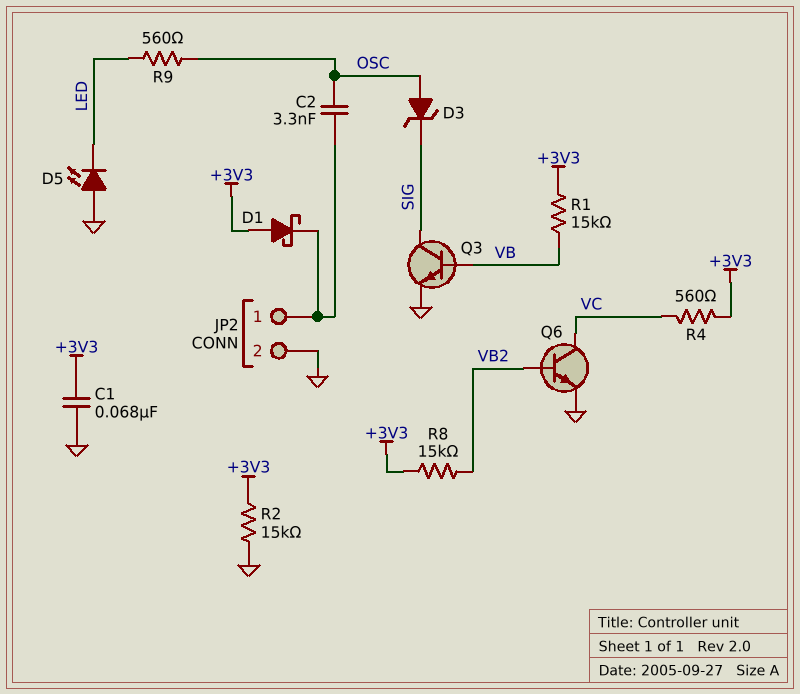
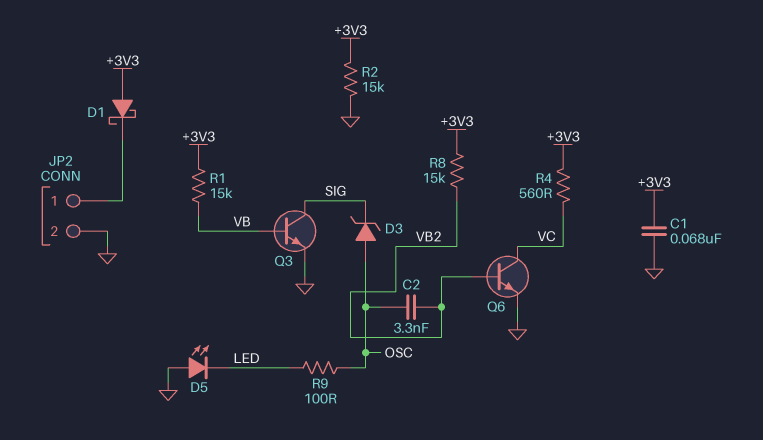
C2: 3.3nF (JP2/1, OSC) -> 3.3nF (OSC, VB2)
R9: 560 (LED, OSC) -> 100 (LED, OSC)

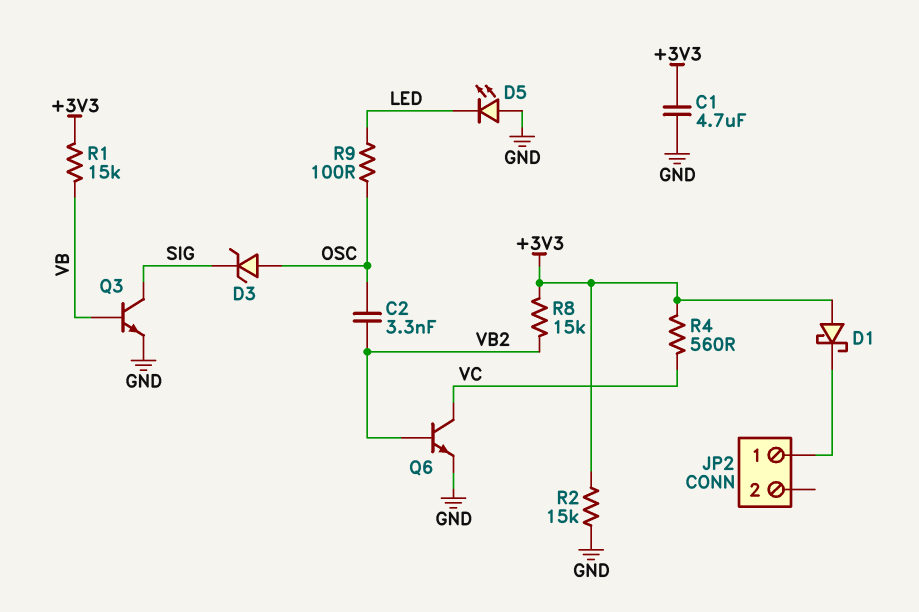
C1: 68nF (+3V3, GND) -> 4.7uF (+3V3, GND)
JP2 pin 2: GND -> none

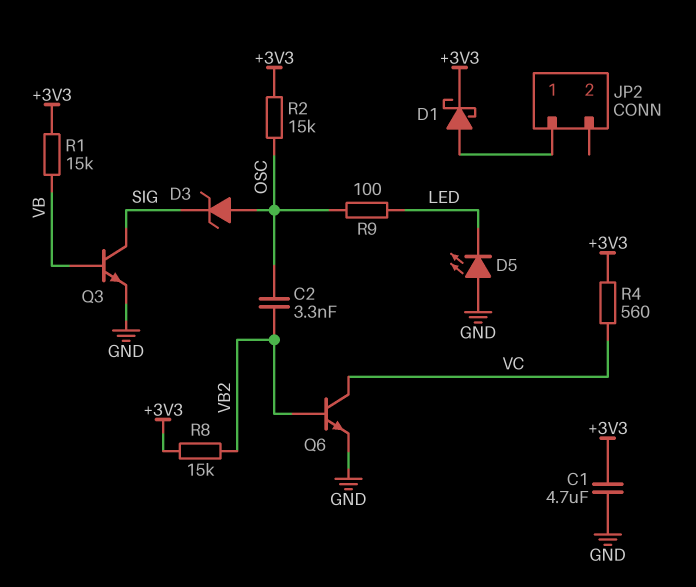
D1: schottky (A +3V3, K JP2/1) -> schottky (A JP2/1, K +3V3)
R2: 15k (+3V3, GND) -> 15k (+3V3, OSC)

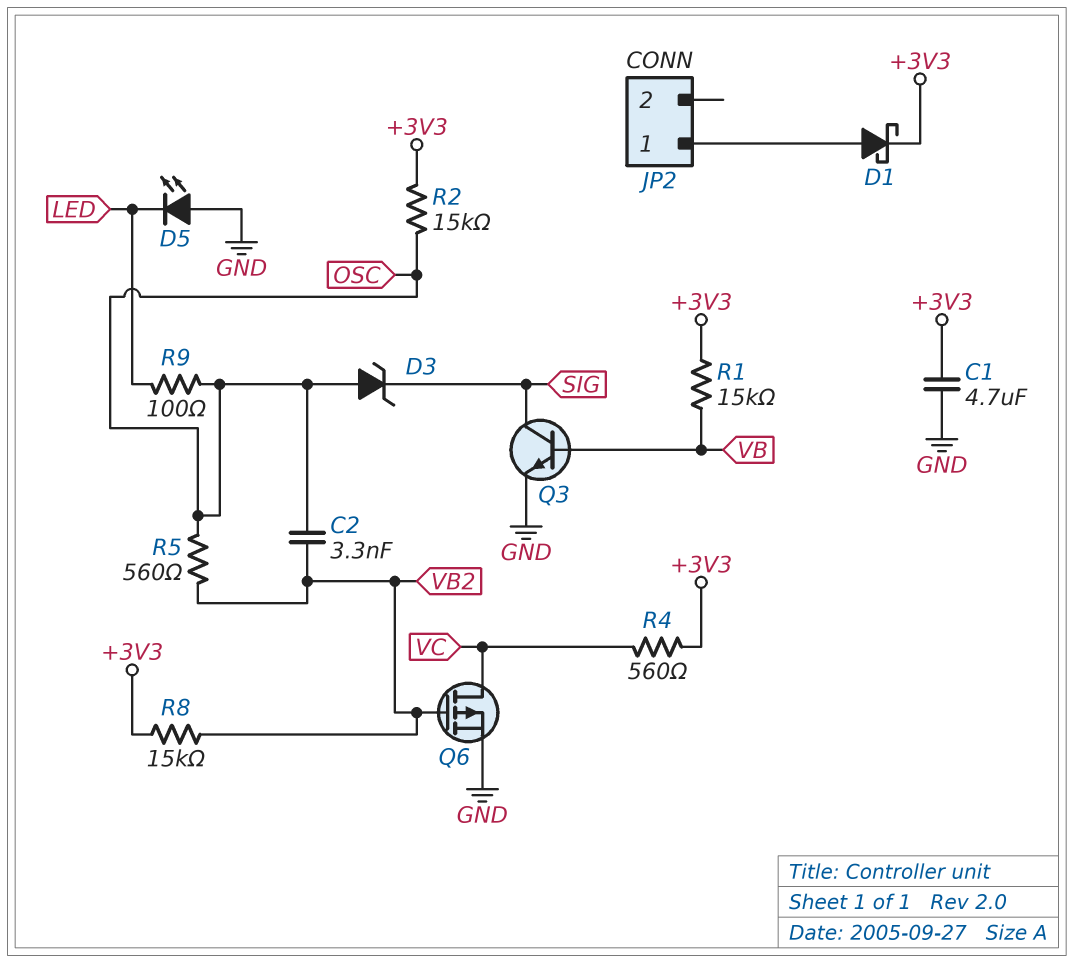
Q6: NPN (B VB2, C VC, E GND) -> PMOS (G VB2, D VC, S GND)
R5: none -> 560 (OSC, VB2)

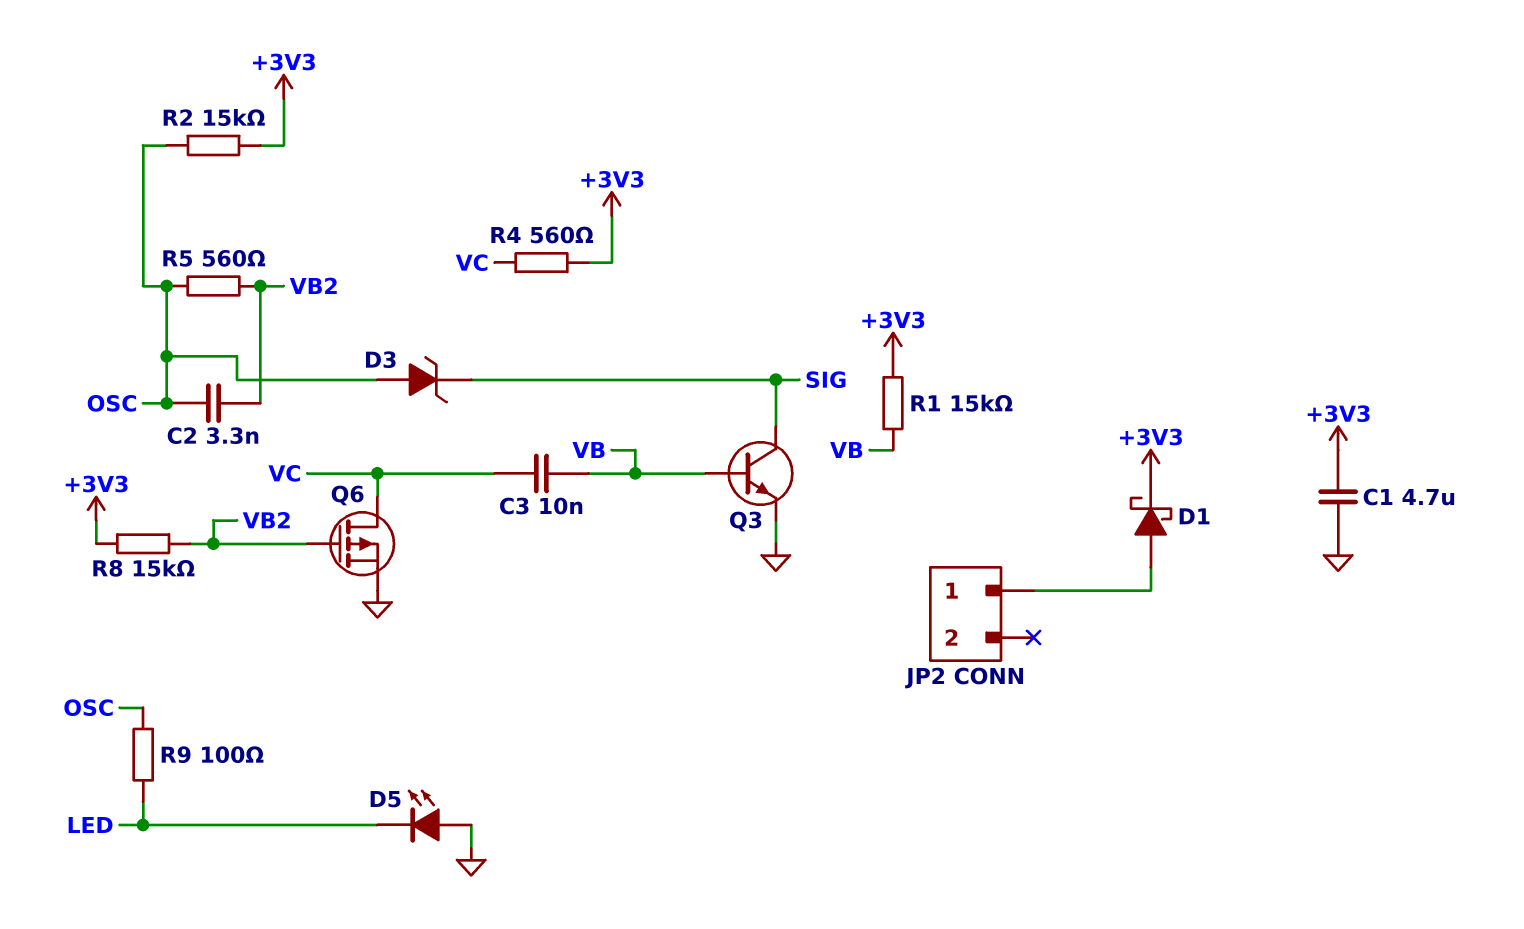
C3: none -> 10nF (VB, VC)

